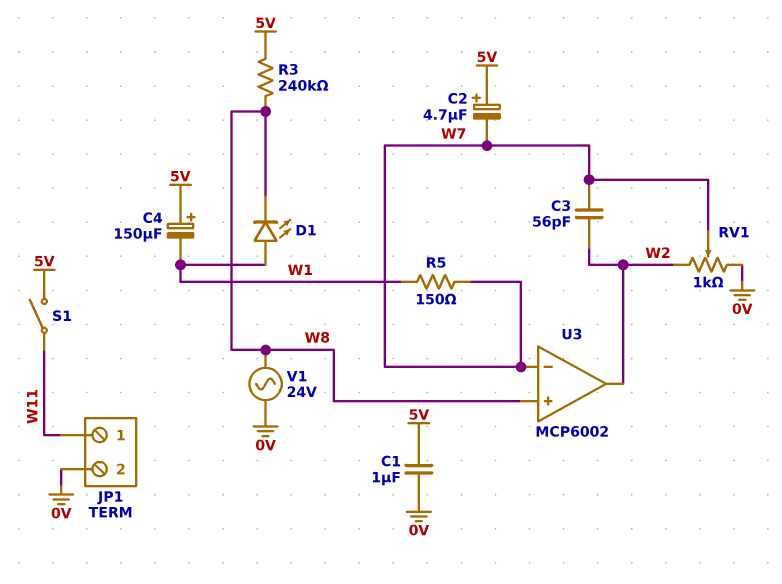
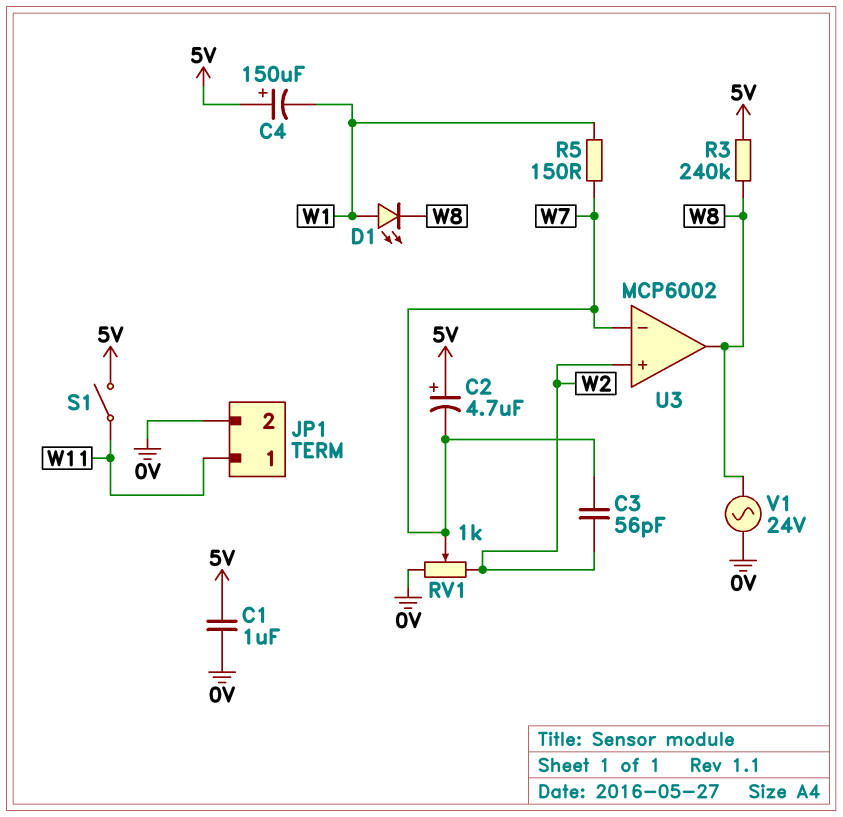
U3 pin in+: W8 -> W2
U3 pin out: W2 -> W8

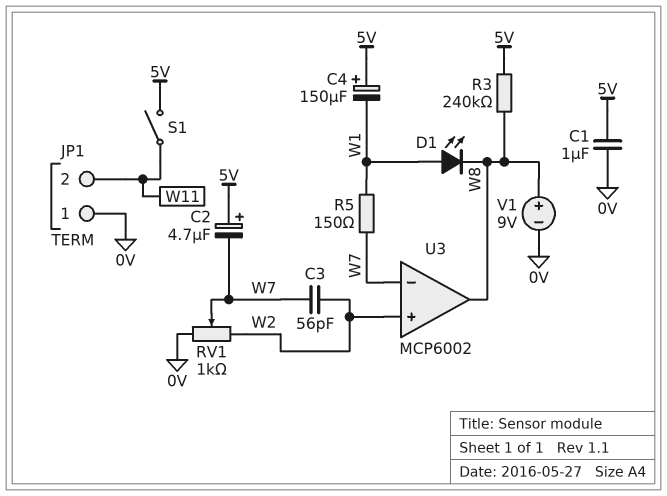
JP1 pin 1: W11 -> 0V
JP1 pin 2: 0V -> W11
V1: AC 24V (0V, W8) -> 9V (plus W8, minus 0V)

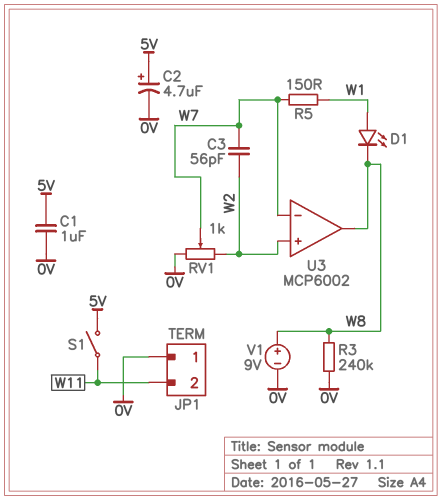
C2: 4.7uF (plus 5V, minus W7) -> 4.7uF (plus 5V, minus 0V)
C4: 150uF (plus 5V, minus W1) -> none
R3: 240k (5V, W8) -> 240k (0V, W8)

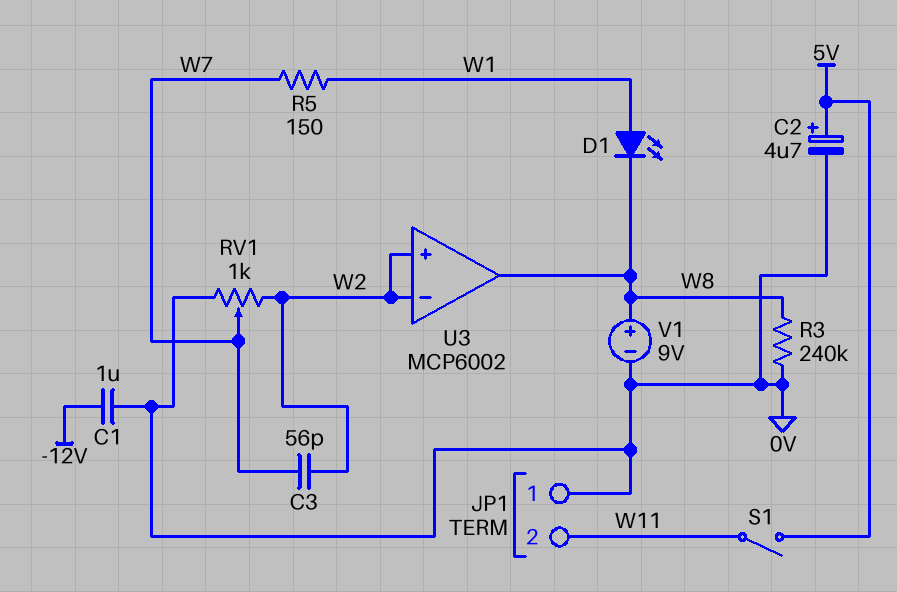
C1: 1uF (0V, 5V) -> 1uF (-12V, 0V)
U3 pin in-: W7 -> W2

